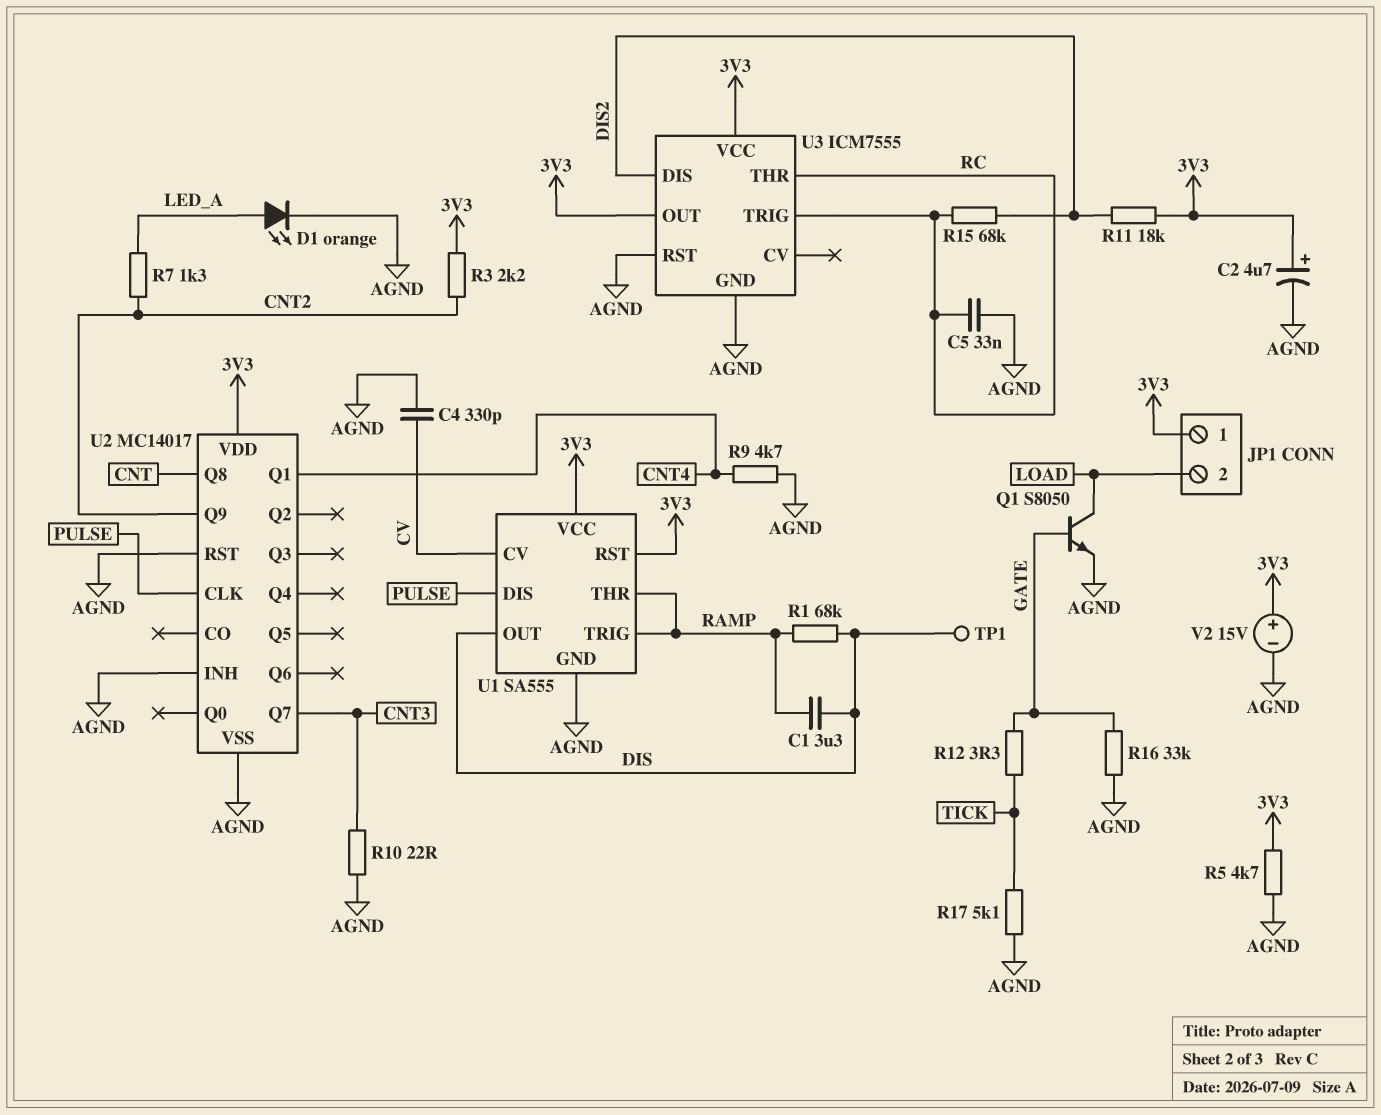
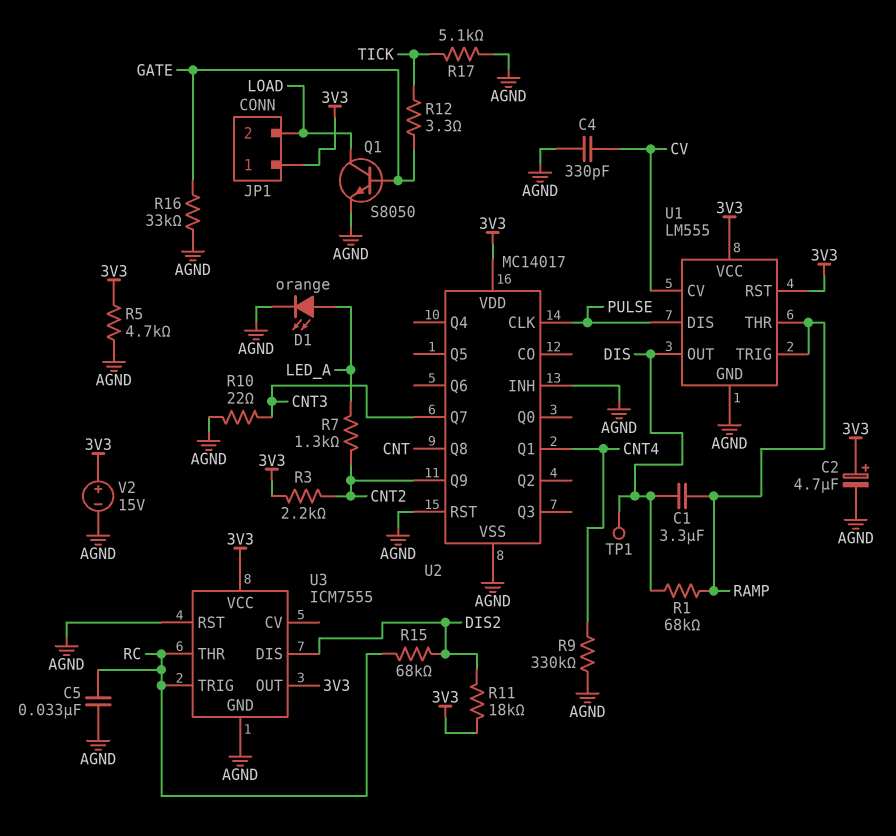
R9: 4.7k (AGND, CNT4) -> 330k (AGND, CNT4)
U1: SA555 -> LM555

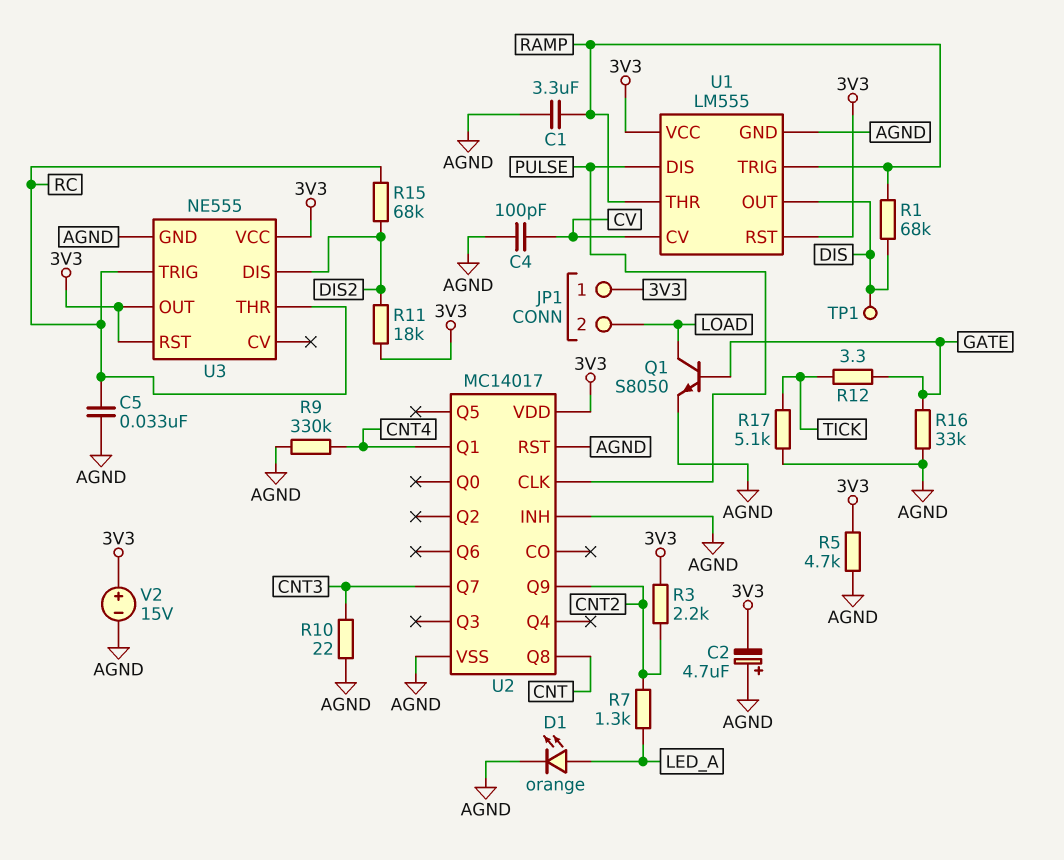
C1: 3.3uF (DIS, RAMP) -> 3.3uF (AGND, RAMP)
C2: 4.7uF (plus 3V3, minus AGND) -> 4.7uF (plus AGND, minus 3V3)
C4: 330pF (AGND, CV) -> 100pF (AGND, CV)
U3: ICM7555 -> NE555
U3 pin RST: AGND -> 3V3

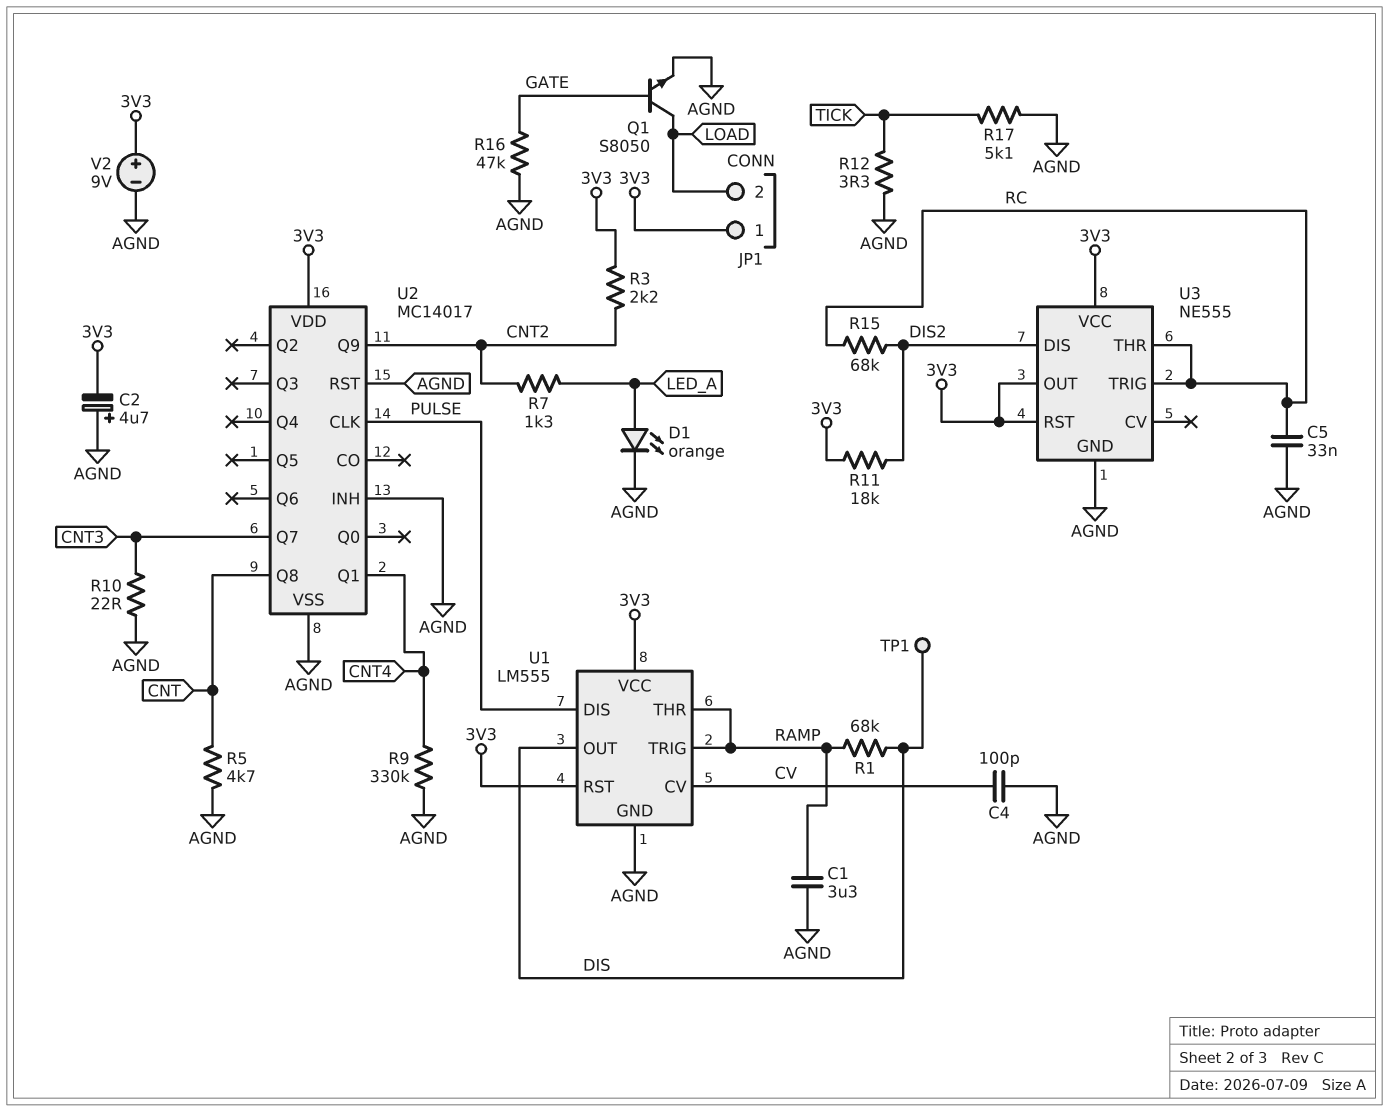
R5: 4.7k (3V3, AGND) -> 4.7k (AGND, CNT)
R12: 3.3 (GATE, TICK) -> 3.3 (AGND, TICK)
R16: 33k (AGND, GATE) -> 47k (AGND, GATE)
V2: 15V (plus 3V3, minus AGND) -> 9V (plus 3V3, minus AGND)

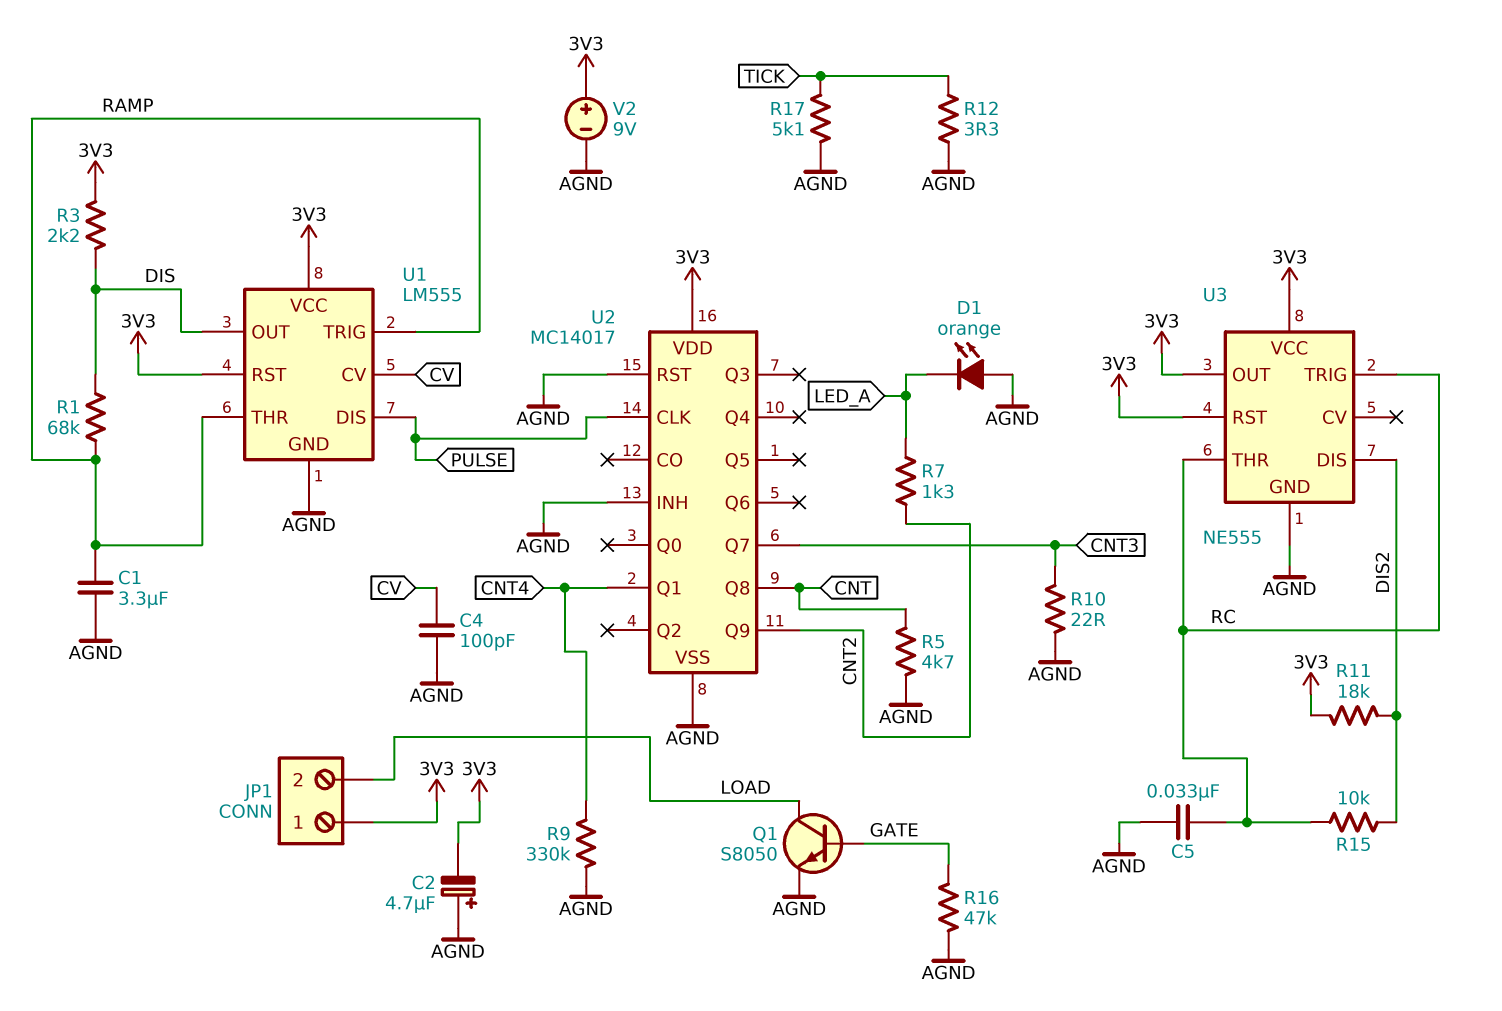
D1: LED orange (A LED_A, K AGND) -> LED orange (A AGND, K LED_A)
R3: 2.2k (3V3, CNT2) -> 2.2k (3V3, DIS)
R15: 68k (DIS2, RC) -> 10k (DIS2, RC)
TP1: test point (DIS) -> none

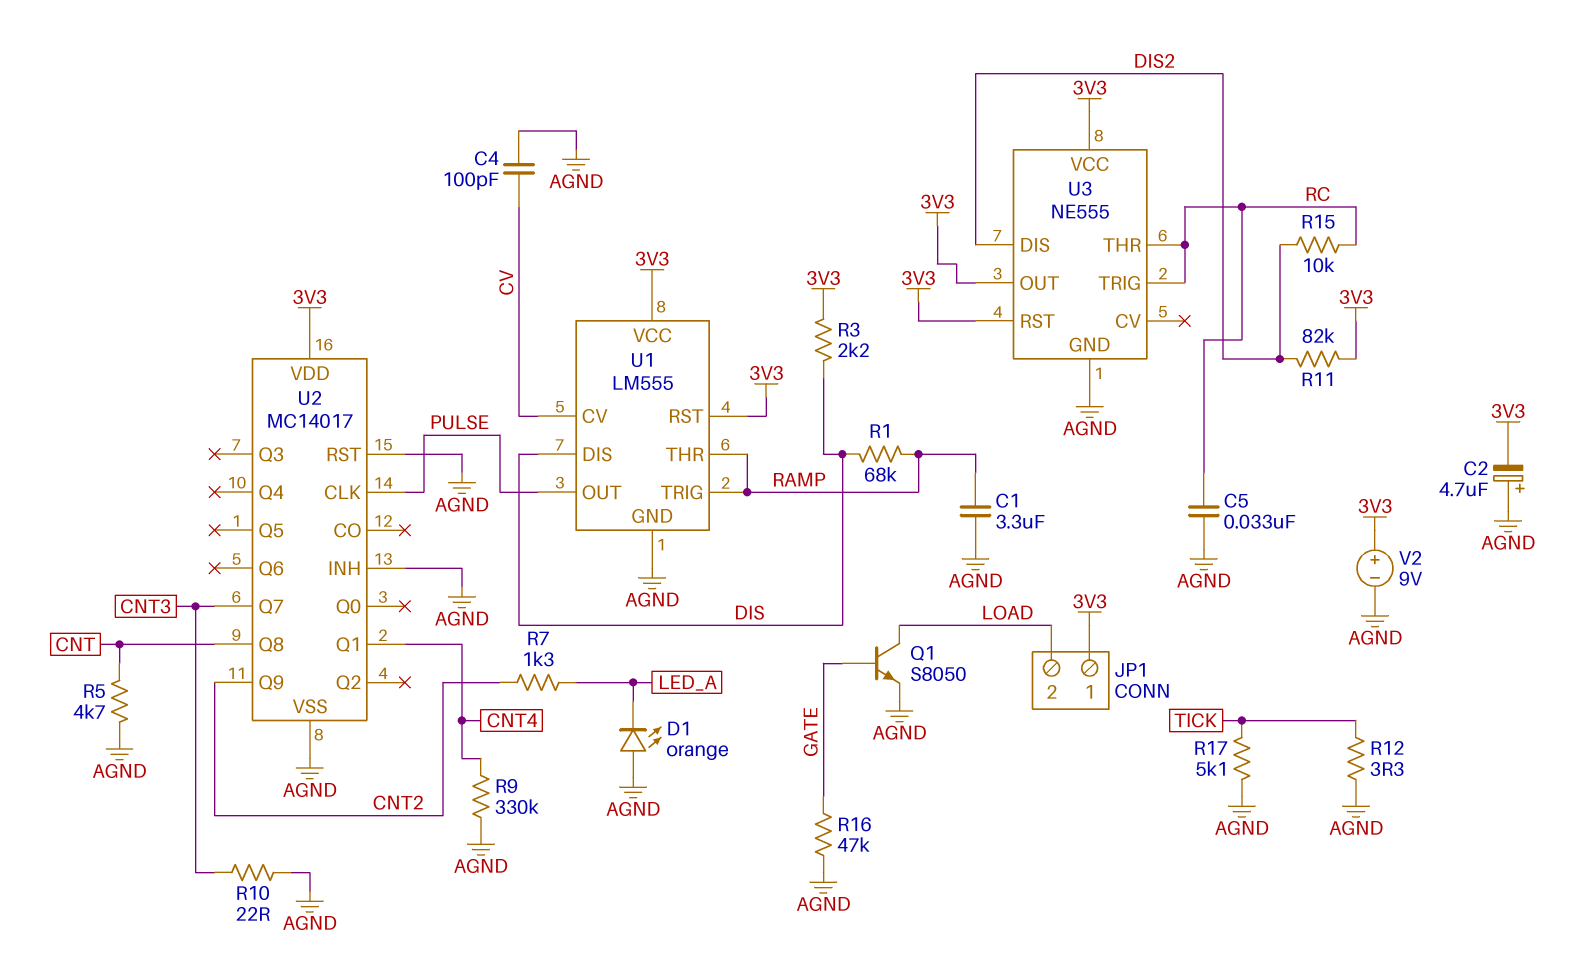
R11: 18k (3V3, DIS2) -> 82k (3V3, DIS2)
U1 pin DIS: PULSE -> DIS
U1 pin OUT: DIS -> PULSE

